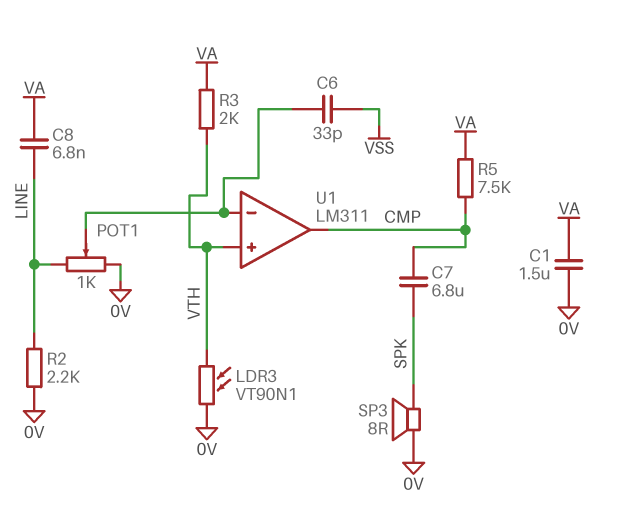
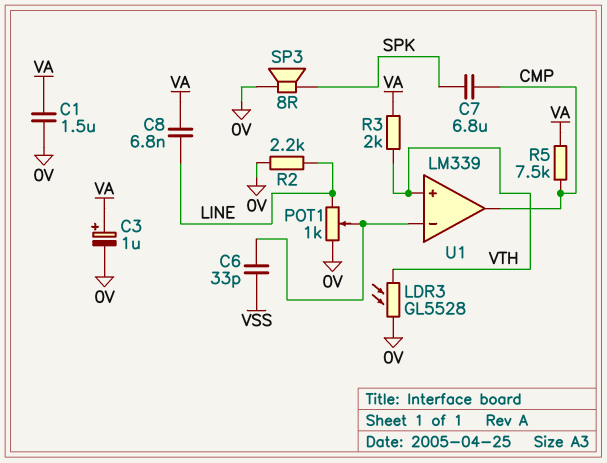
C3: none -> 1uF (plus VA, minus 0V)
LDR3: VT90N1 (0V, VTH) -> GL5528 (0V, VTH)
U1: LM311 -> LM339

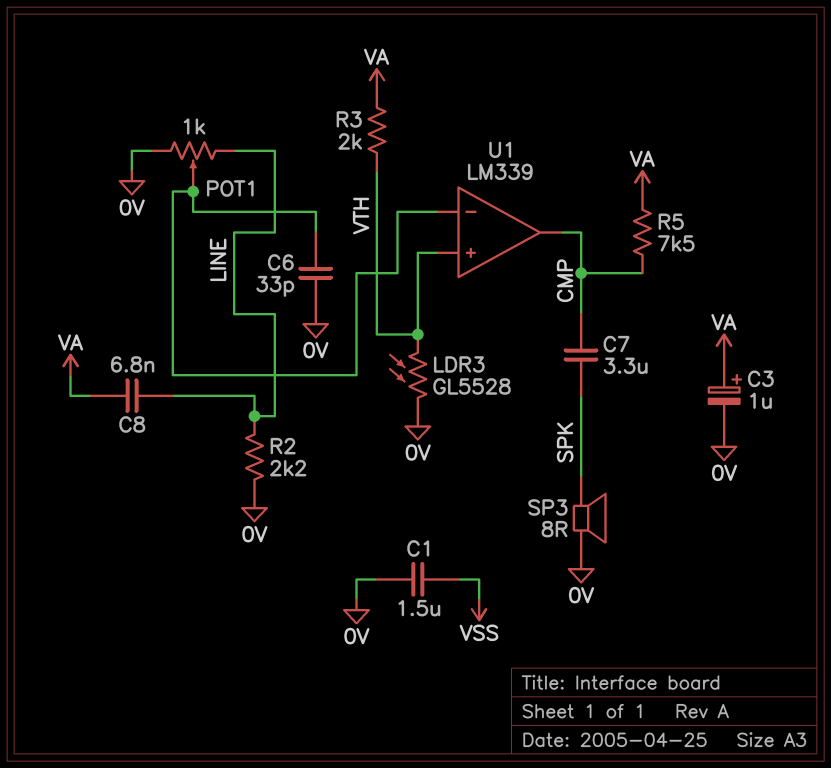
C1: 1.5uF (0V, VA) -> 1.5uF (0V, VSS)
C6: 33pF (U1/in-, VSS) -> 33pF (0V, U1/in-)
C7: 6.8uF (CMP, SPK) -> 3.3uF (CMP, SPK)

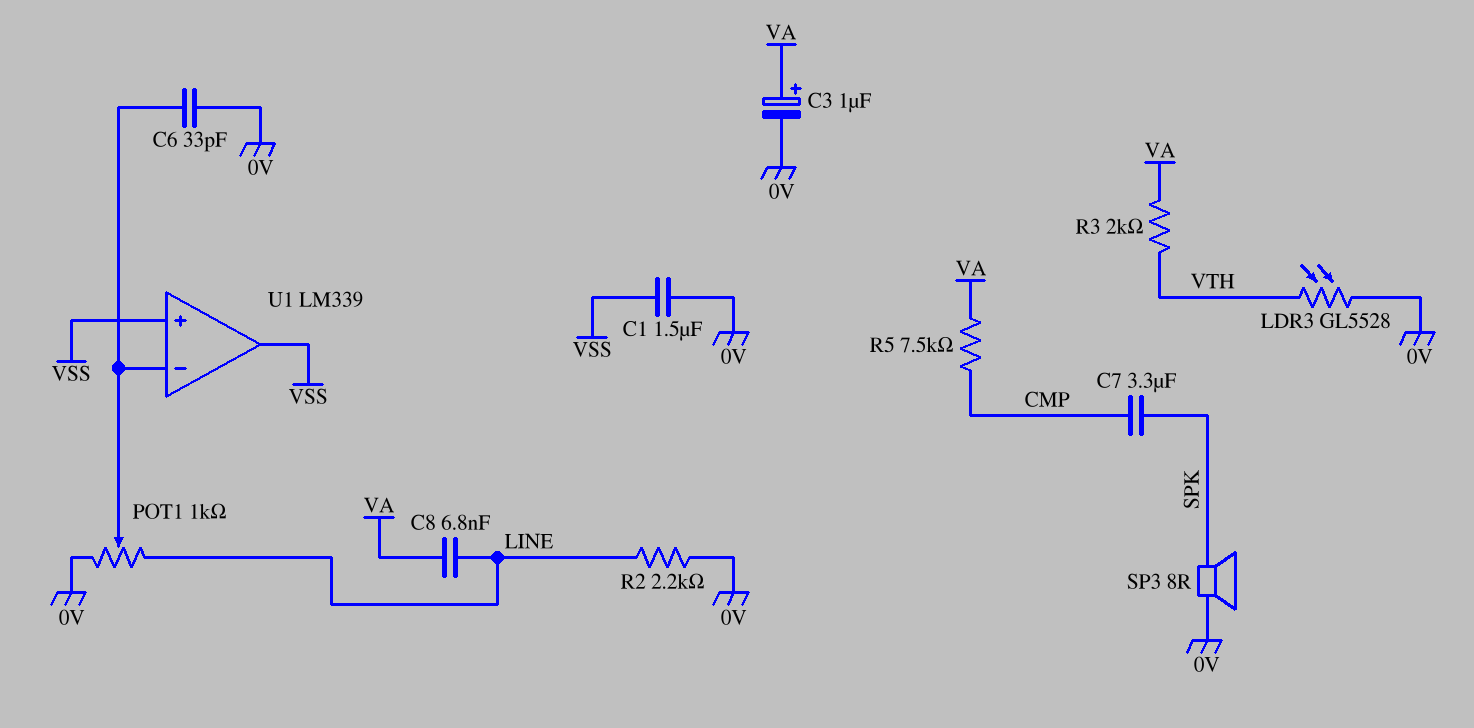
U1 pin in+: VTH -> VSS
U1 pin out: CMP -> VSS

